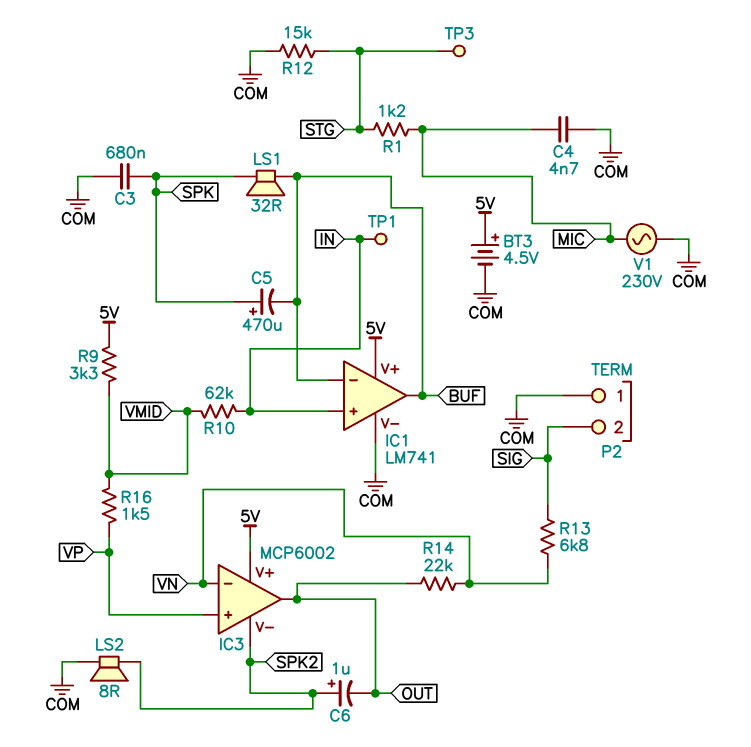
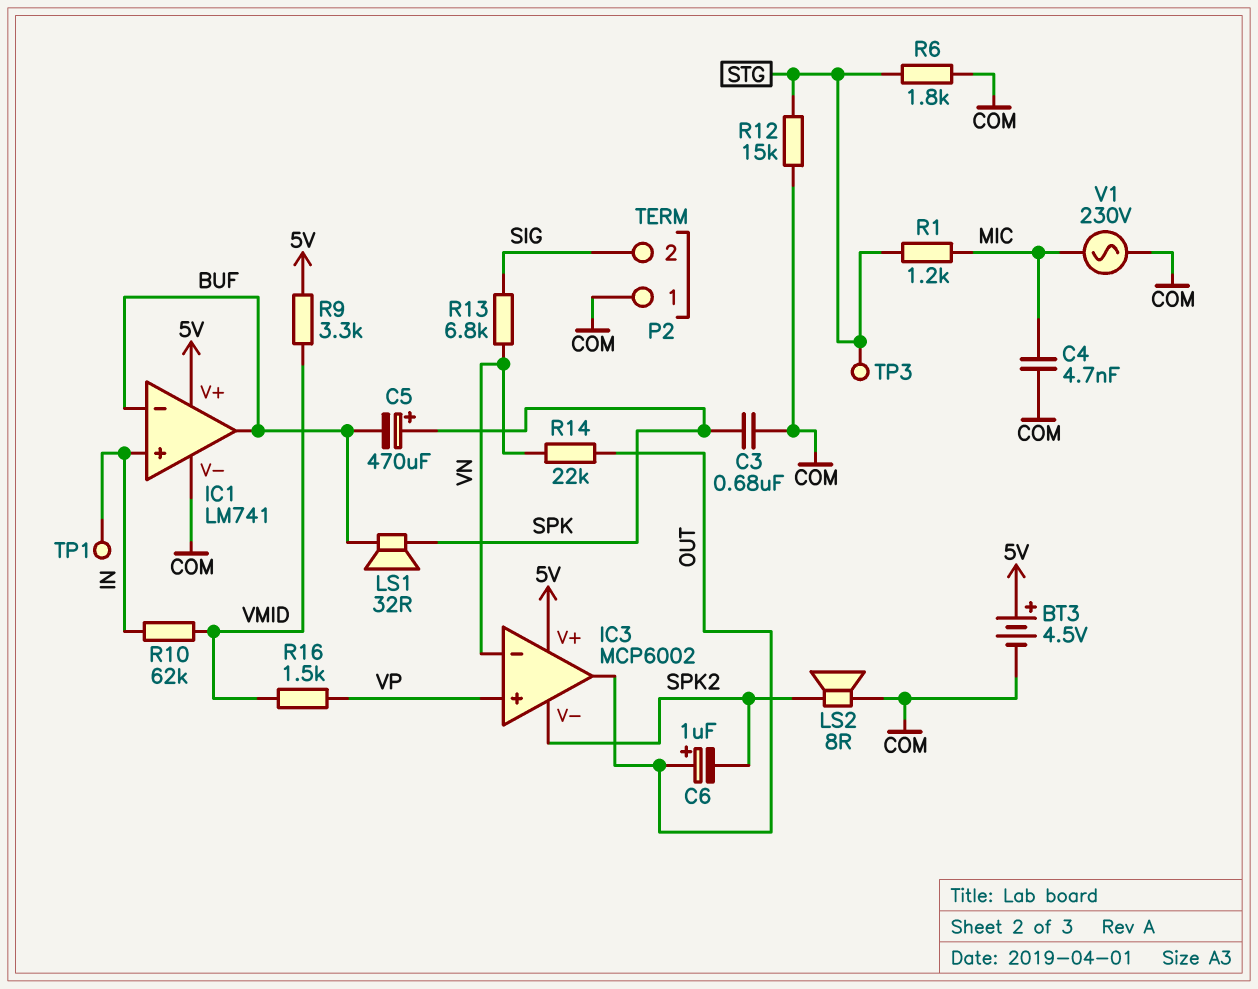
C6: 1uF (plus SPK2, minus OUT) -> 1uF (plus OUT, minus SPK2)
R6: none -> 1.8k (COM, STG)

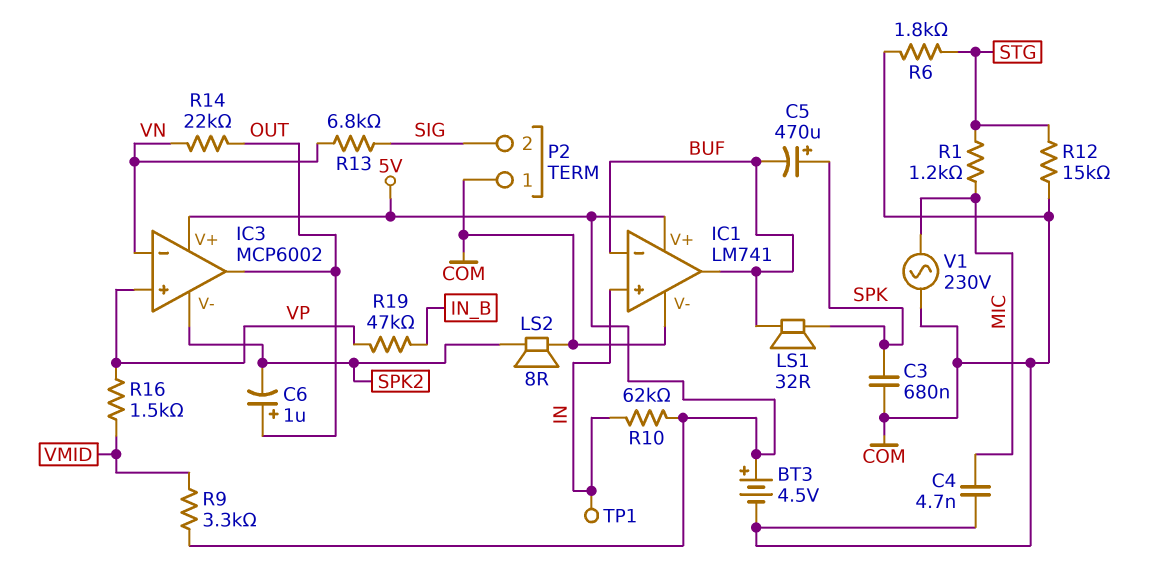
R10: 62k (IN, VMID) -> 62k (5V, IN)
R19: none -> 47k (IN_B, VP)
TP3: test point (STG) -> none

